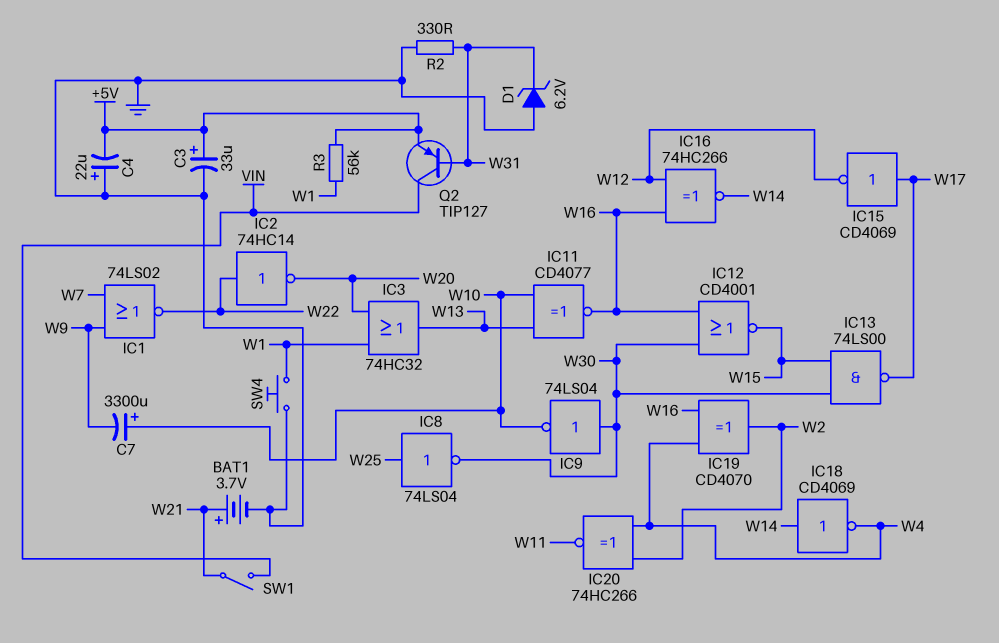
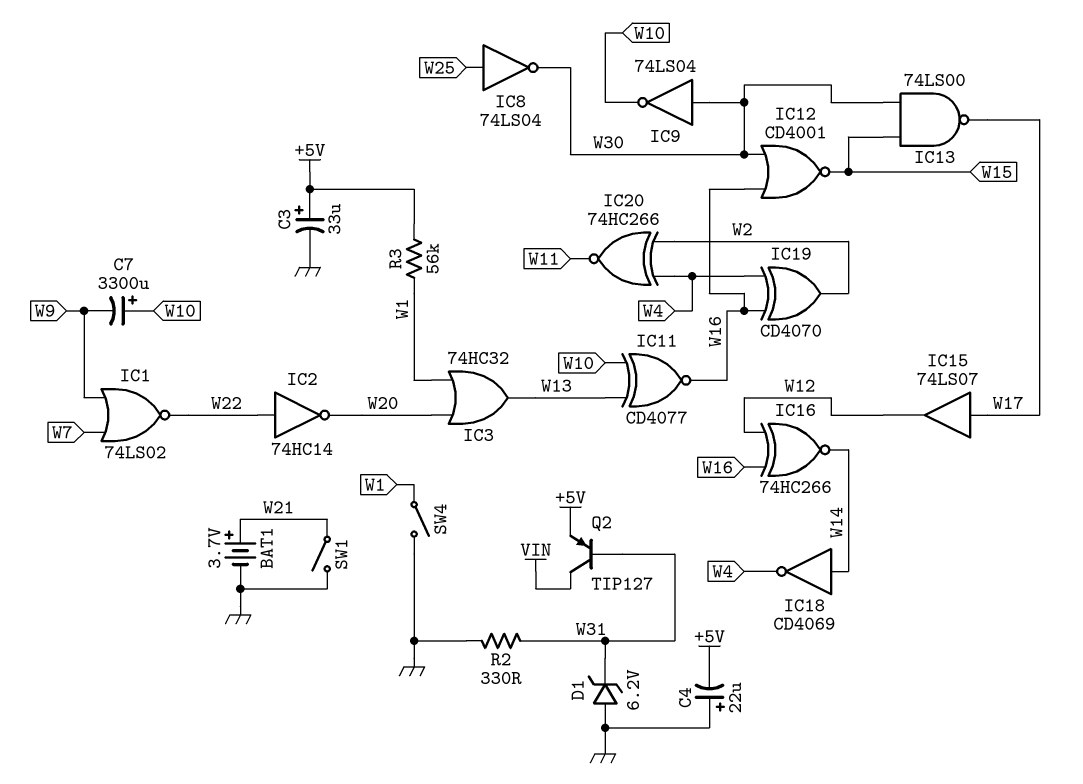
IC15: NOT CD4069 (in W17, out W12) -> buffer 74LS07 (in W17, out W12)
SW1: switch (VIN, W21) -> switch (GND, W21)
SW4: button (GND, W1) -> switch (GND, W1)

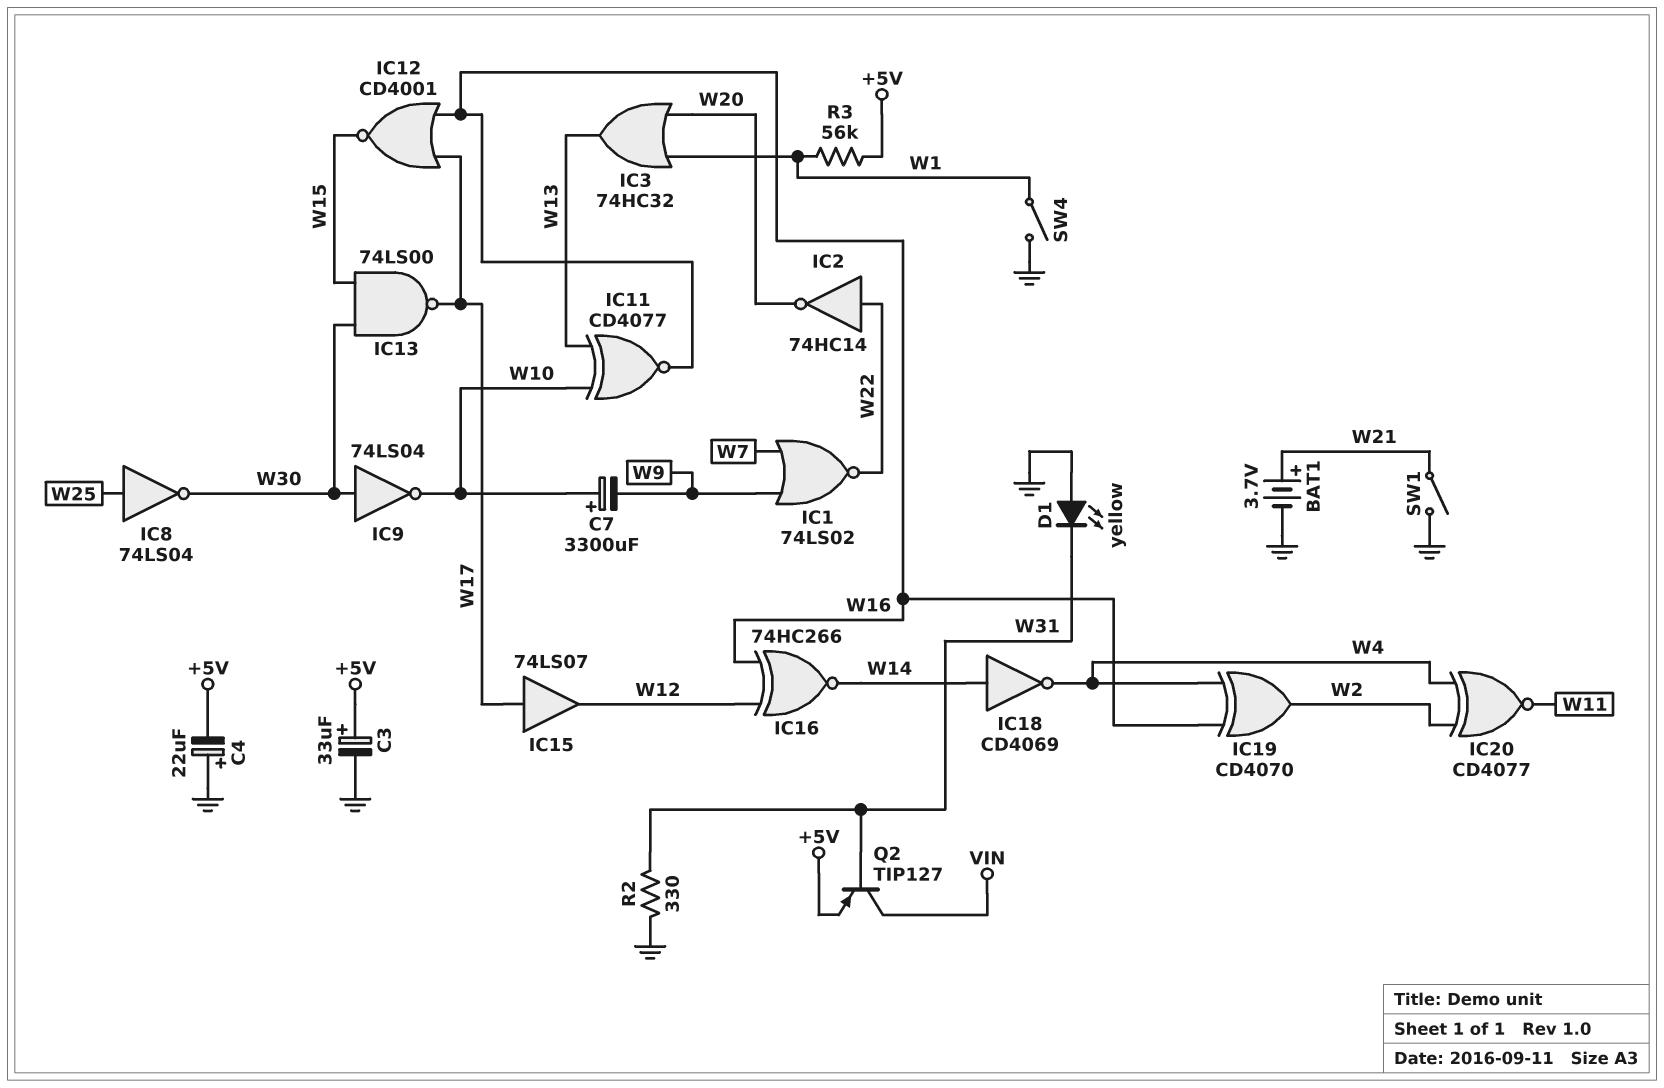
D1: zener 6.2V (A GND, K W31) -> LED yellow (A GND, K W31)
IC12: NOR CD4001 (in W16, in W30, out W15) -> NOR CD4001 (in W16, in W17, out W15)
IC20: XNOR 74HC266 (in W2, in W4, out W11) -> XNOR CD4077 (in W2, in W4, out W11)

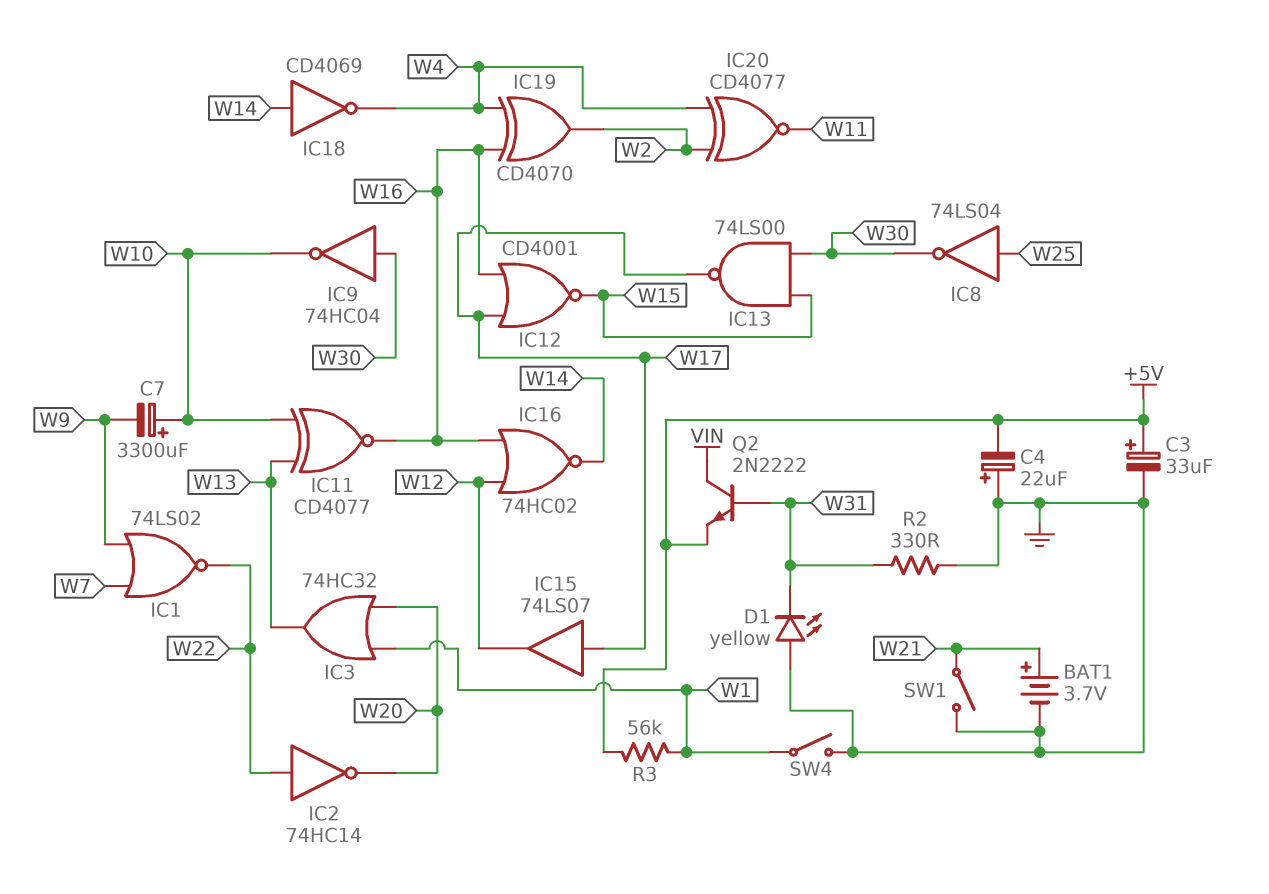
IC9: NOT 74LS04 (in W30, out W10) -> NOT 74HC04 (in W30, out W10)
IC16: XNOR 74HC266 (in W12, in W16, out W14) -> NOR 74HC02 (in W12, in W16, out W14)
Q2: PNP TIP127 (B W31, C VIN, E +5V) -> NPN 2N2222 (B W31, C VIN, E +5V)

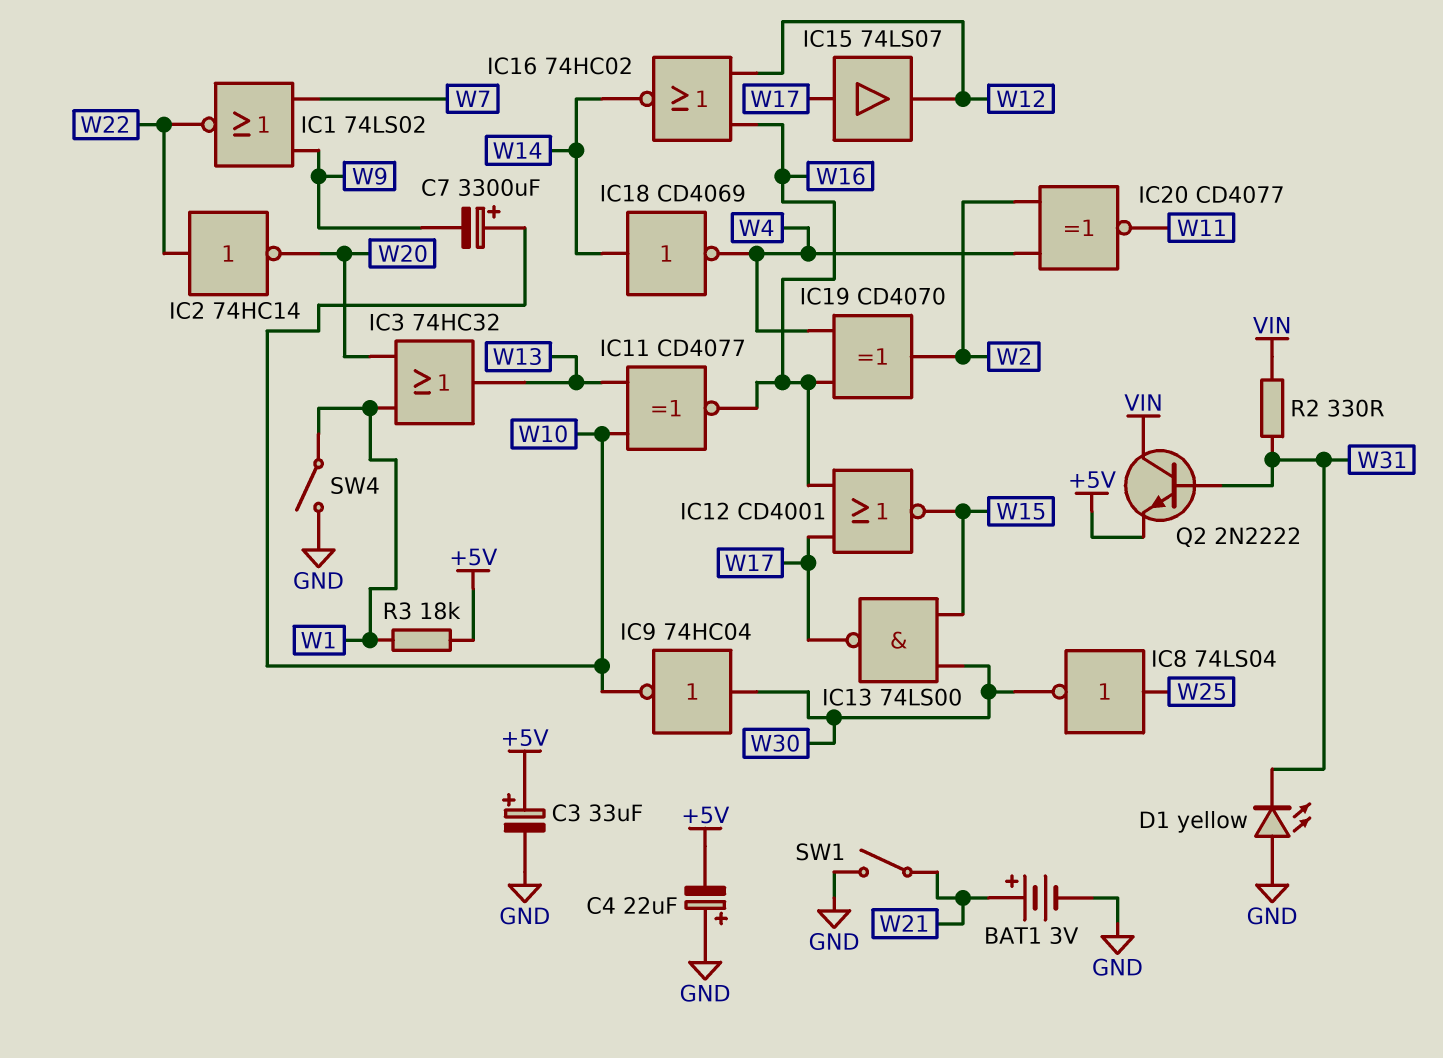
BAT1: 3.7V (plus W21, minus GND) -> 3V (plus W21, minus GND)
R2: 330 (GND, W31) -> 330 (VIN, W31)
R3: 56k (+5V, W1) -> 18k (+5V, W1)

